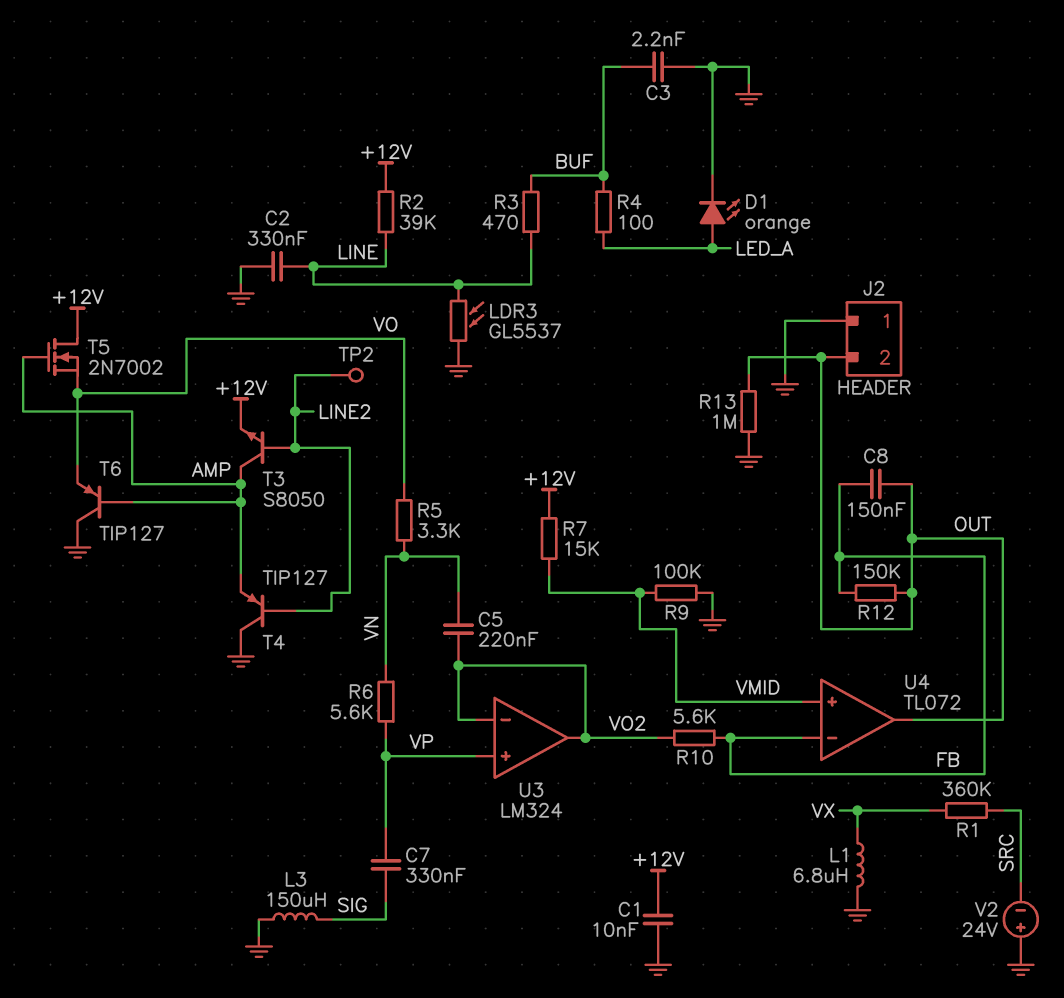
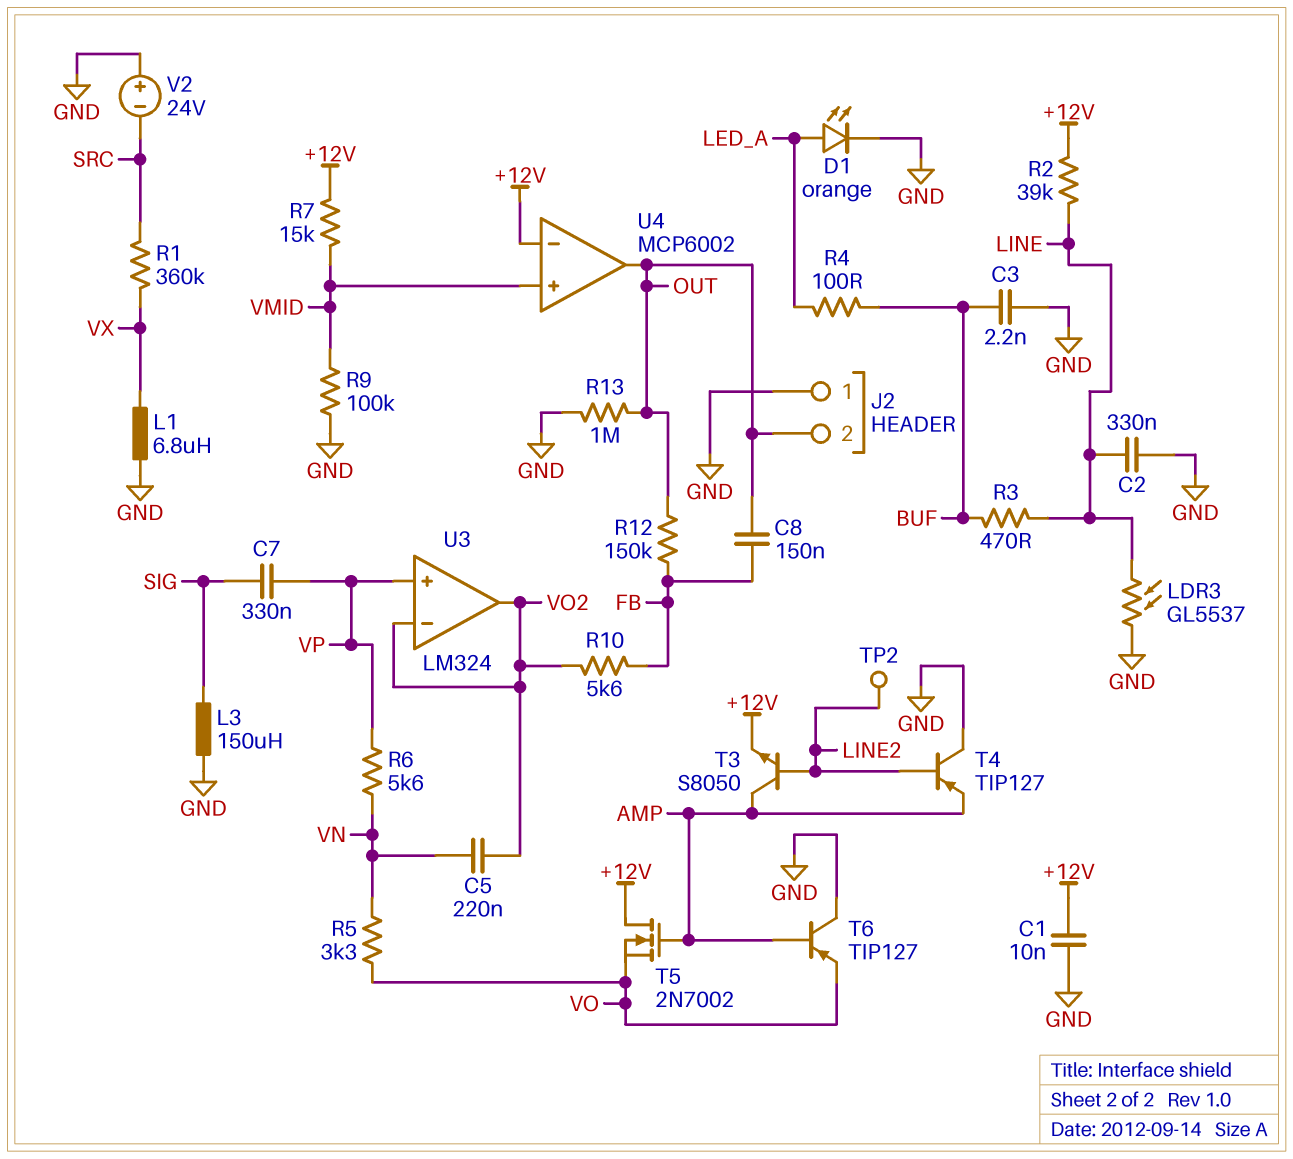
U4: TL072 -> MCP6002
U4 pin in-: FB -> +12V

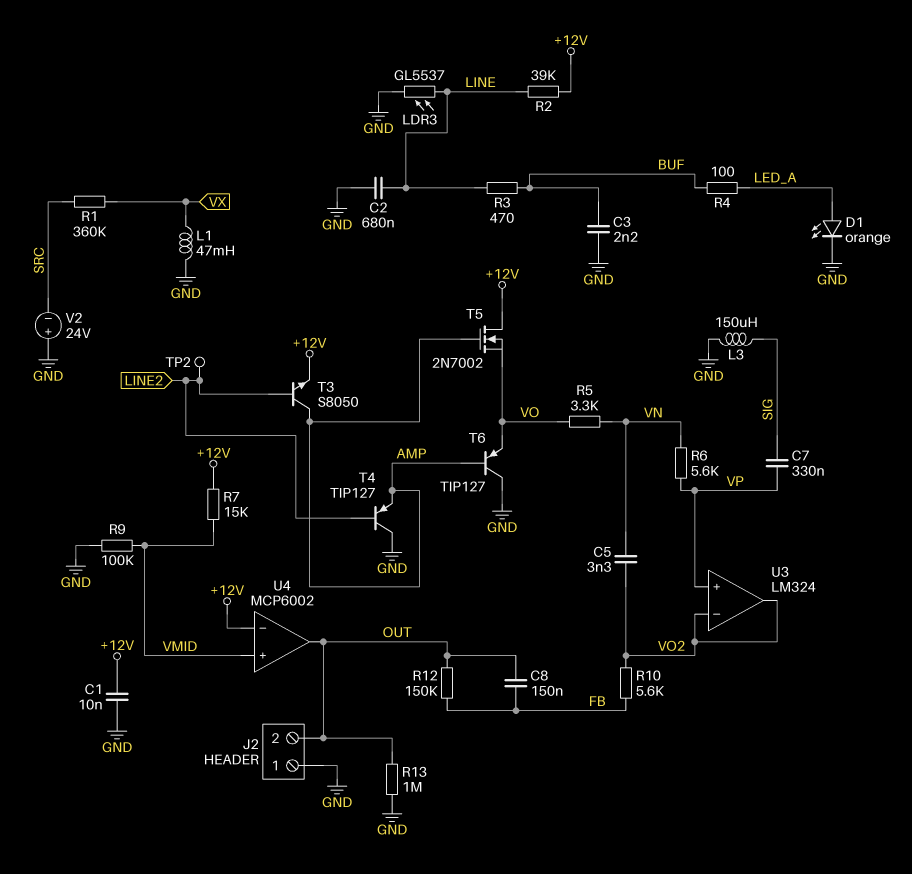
C2: 330nF (GND, LINE) -> 680nF (GND, LINE)
C5: 220nF (VN, VO2) -> 3.3nF (VN, VO2)
L1: 6.8uH (GND, VX) -> 47mH (GND, VX)

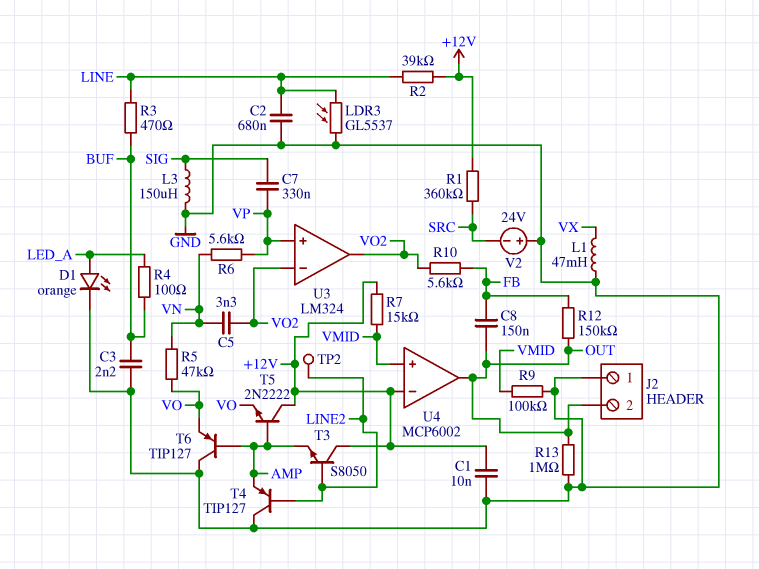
R1: 360k (SRC, VX) -> 360k (+12V, SRC)
R5: 3.3k (VN, VO) -> 47k (VN, VO)
T3: NPN S8050 (B LINE2, C AMP, E +12V) -> NPN S8050 (B LINE2, C +12V, E AMP)
T5: NMOS 2N7002 (G AMP, D +12V, S VO) -> NPN 2N2222 (B AMP, C +12V, E VO)

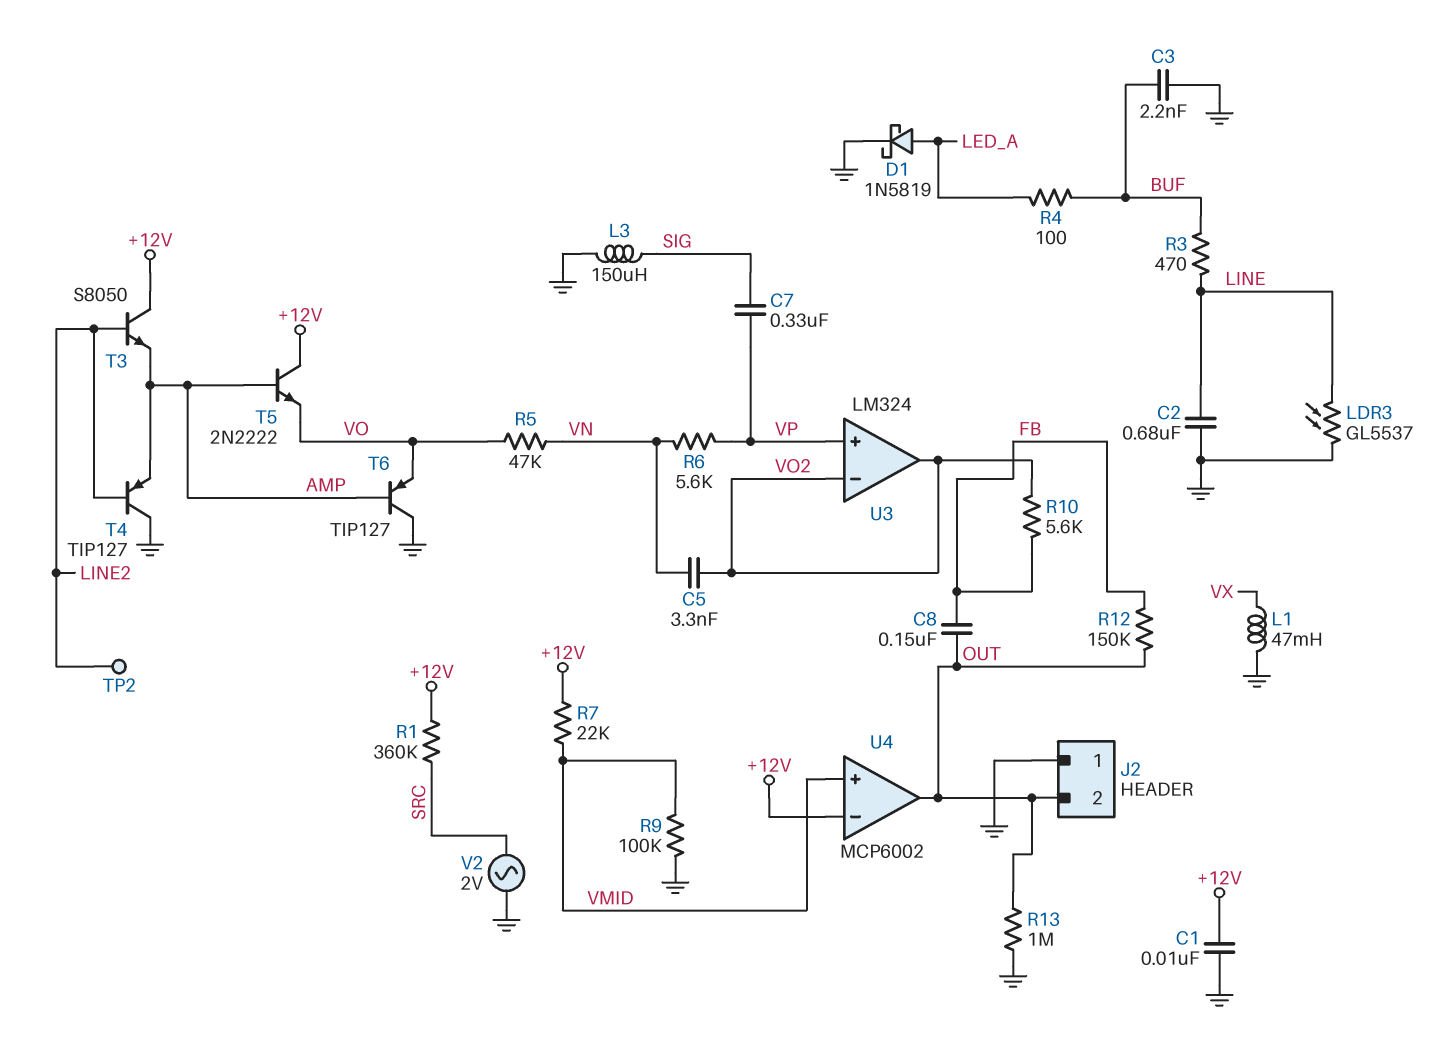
D1: LED orange (A LED_A, K GND) -> schottky 1N5819 (A LED_A, K GND)
R2: 39k (+12V, LINE) -> none
R7: 15k (+12V, VMID) -> 22k (+12V, VMID)
V2: 24V (plus GND, minus SRC) -> AC 2V (GND, SRC)

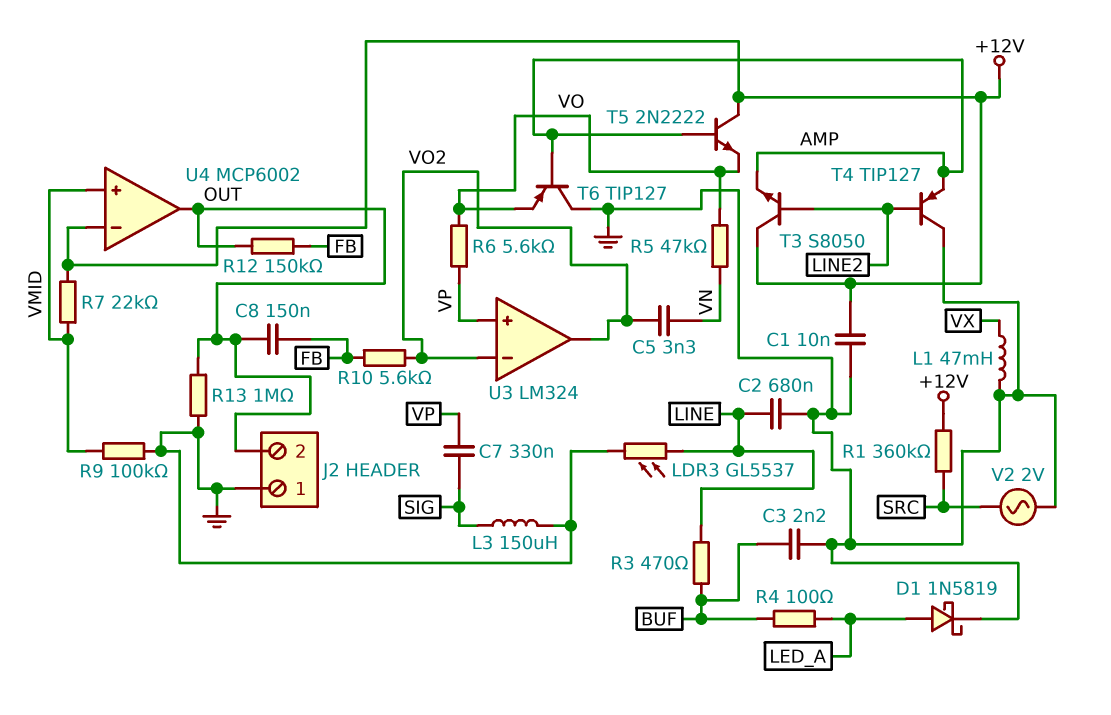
R6: 5.6k (VN, VP) -> 5.6k (VO, VP)
TP2: test point (LINE2) -> none

